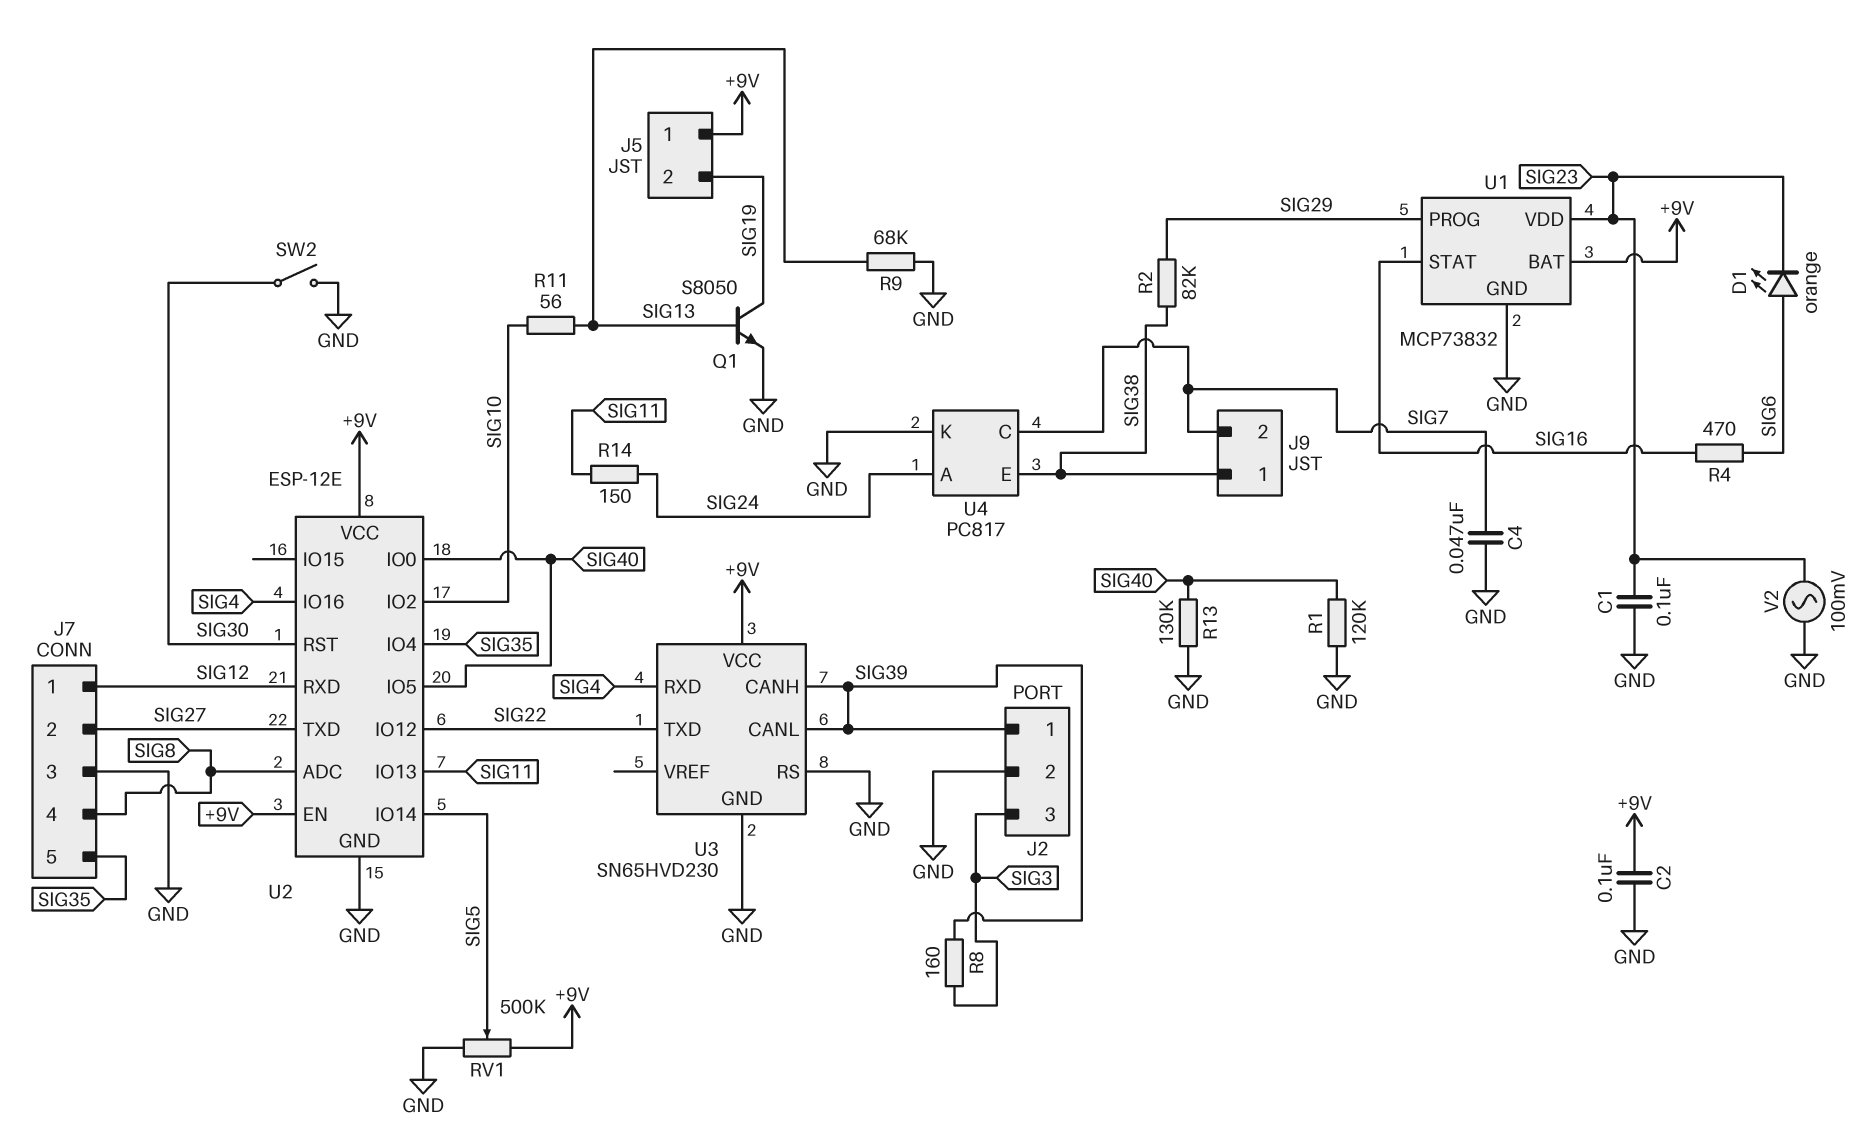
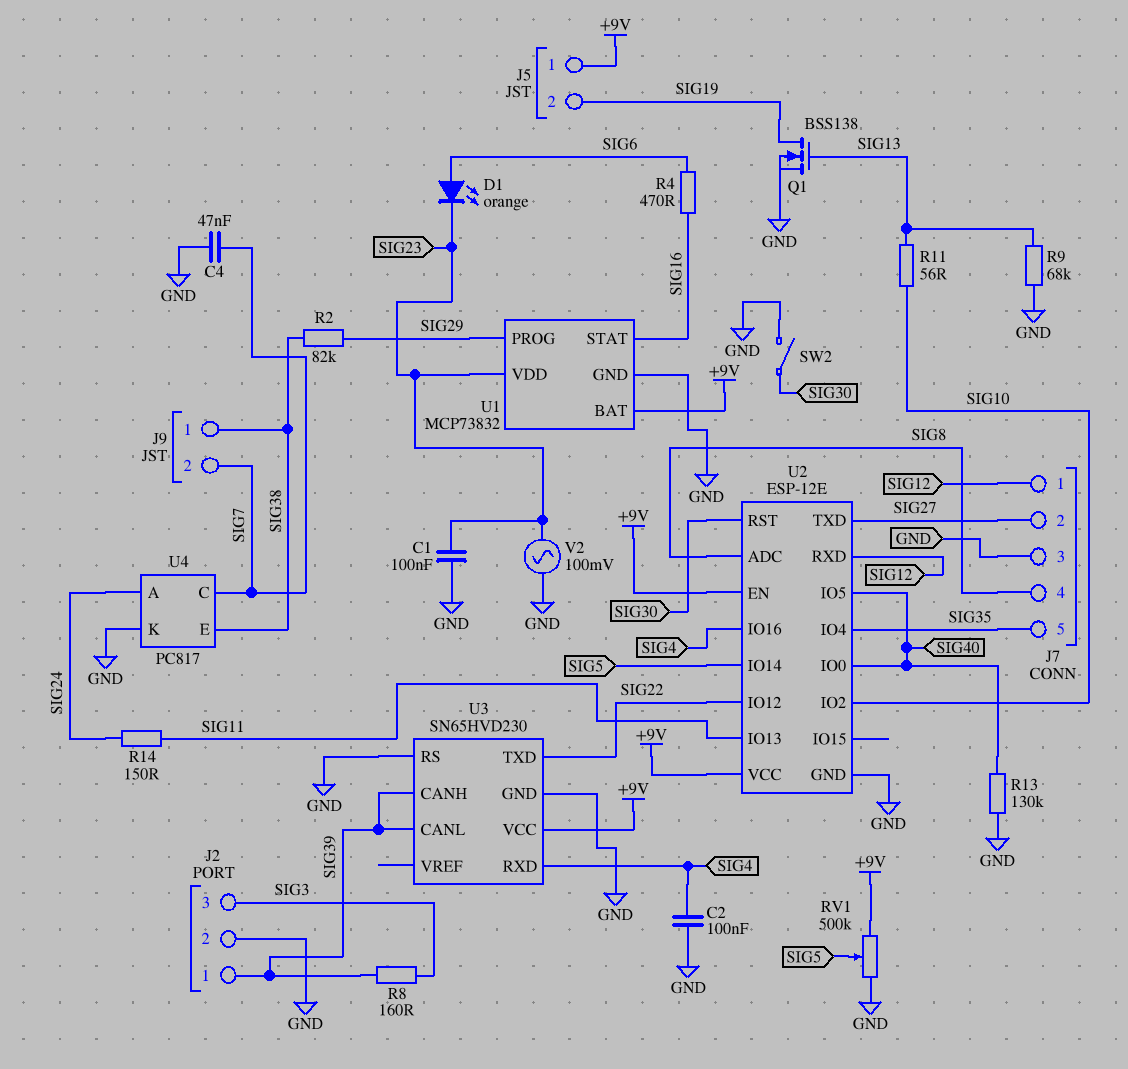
C2: 100nF (+9V, GND) -> 100nF (GND, SIG4)
Q1: NPN S8050 (B SIG13, C SIG19, E GND) -> NMOS BSS138 (G SIG13, D SIG19, S GND)
R1: 120k (GND, SIG40) -> none

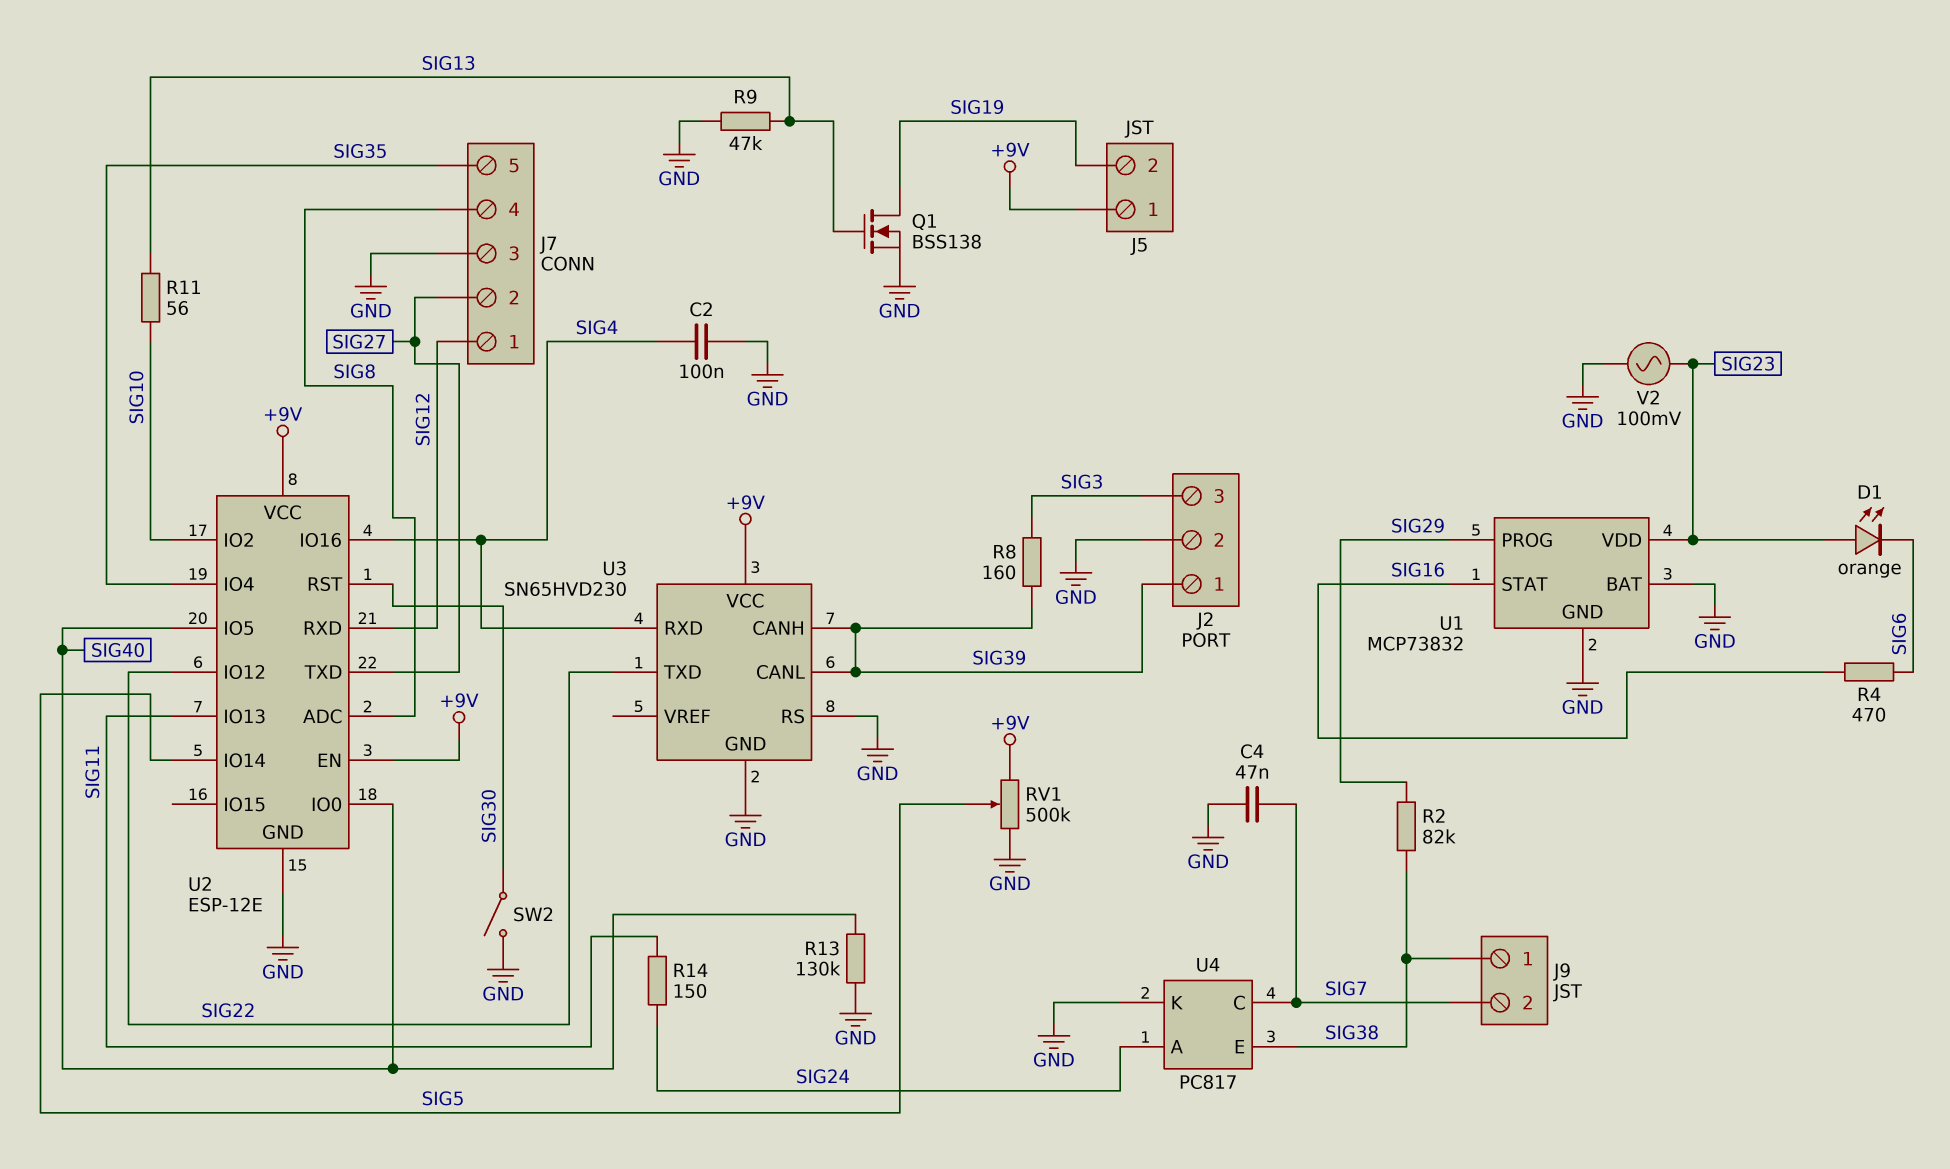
C1: 100nF (GND, SIG23) -> none
D1: LED orange (A SIG6, K SIG23) -> LED orange (A SIG23, K SIG6)
R9: 68k (GND, SIG13) -> 47k (GND, SIG13)
U1 pin BAT: +9V -> GND

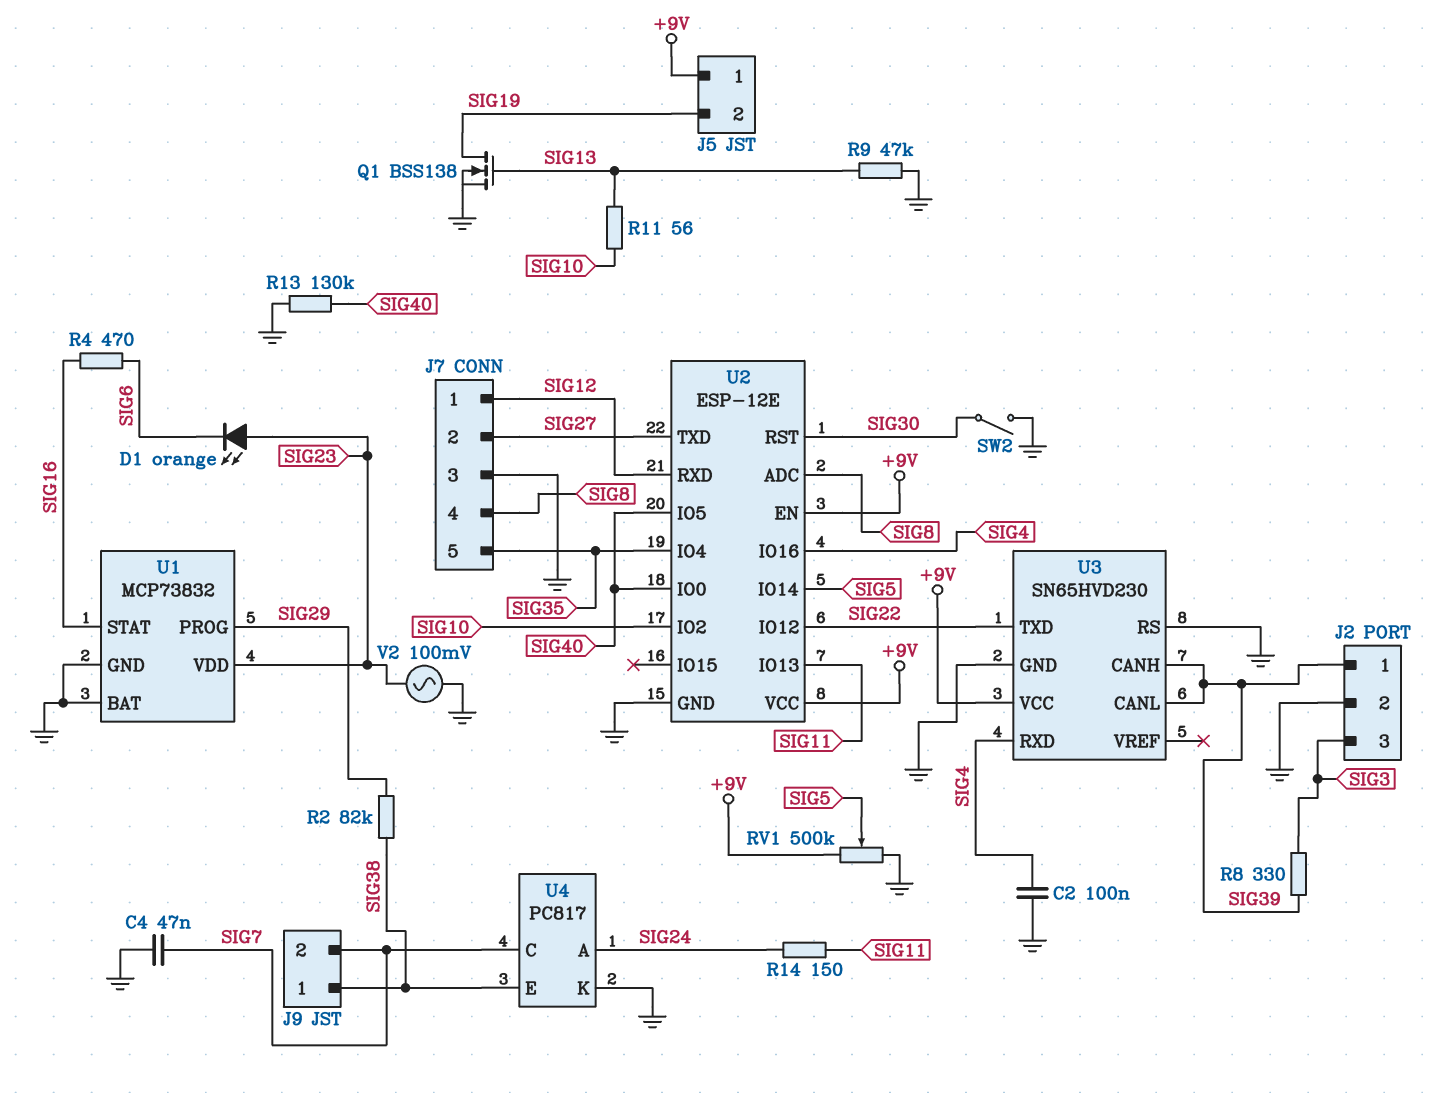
R8: 160 (SIG3, SIG39) -> 330 (SIG3, SIG39)

